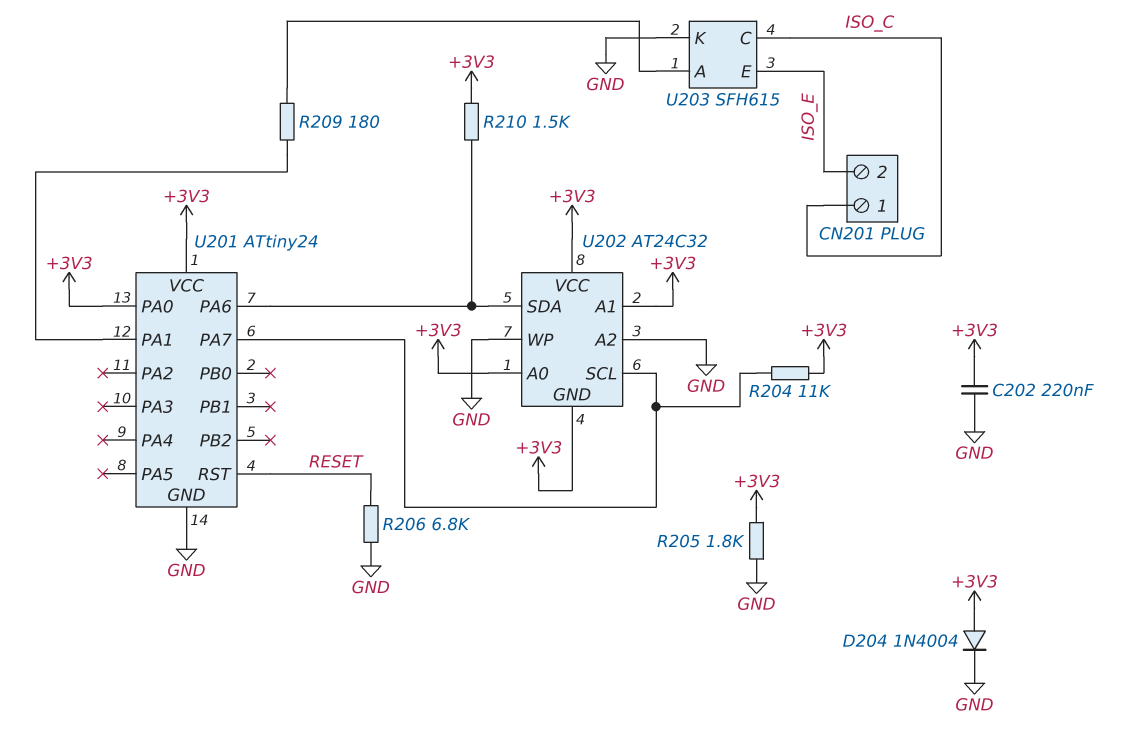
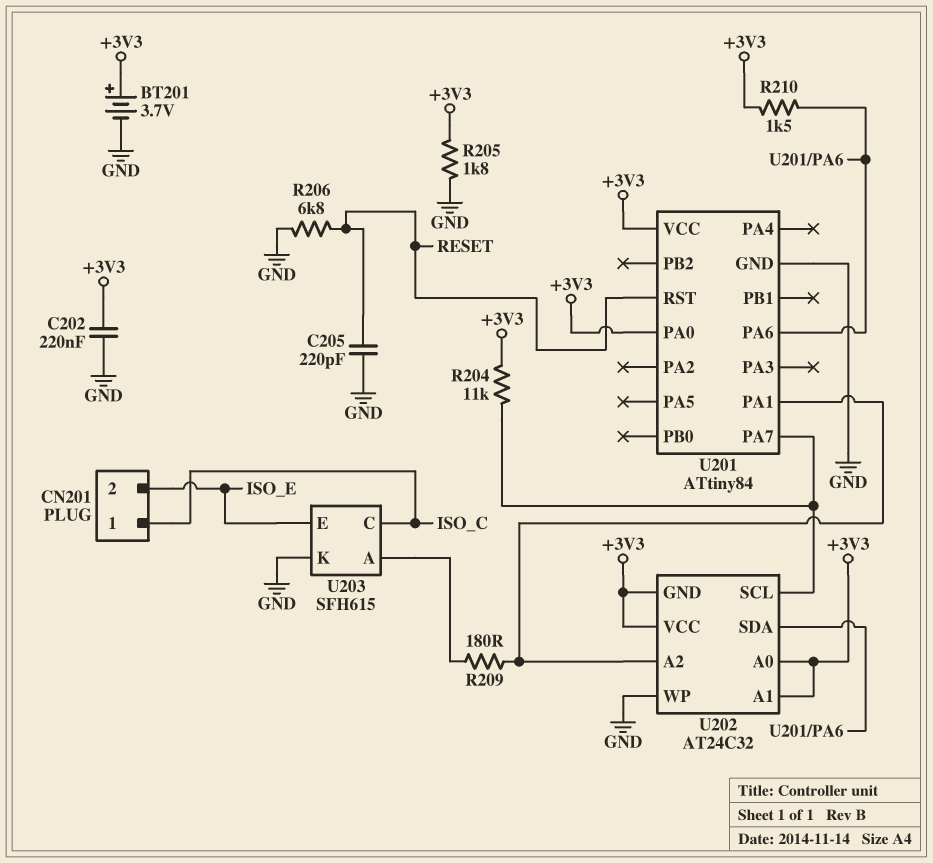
BT201: none -> 3.7V (plus +3V3, minus GND)
C205: none -> 220pF (GND, RESET)
D204: diode 1N4004 (A +3V3, K GND) -> none
U201: ATtiny24 -> ATtiny84
U202 pin A2: GND -> U201/PA1

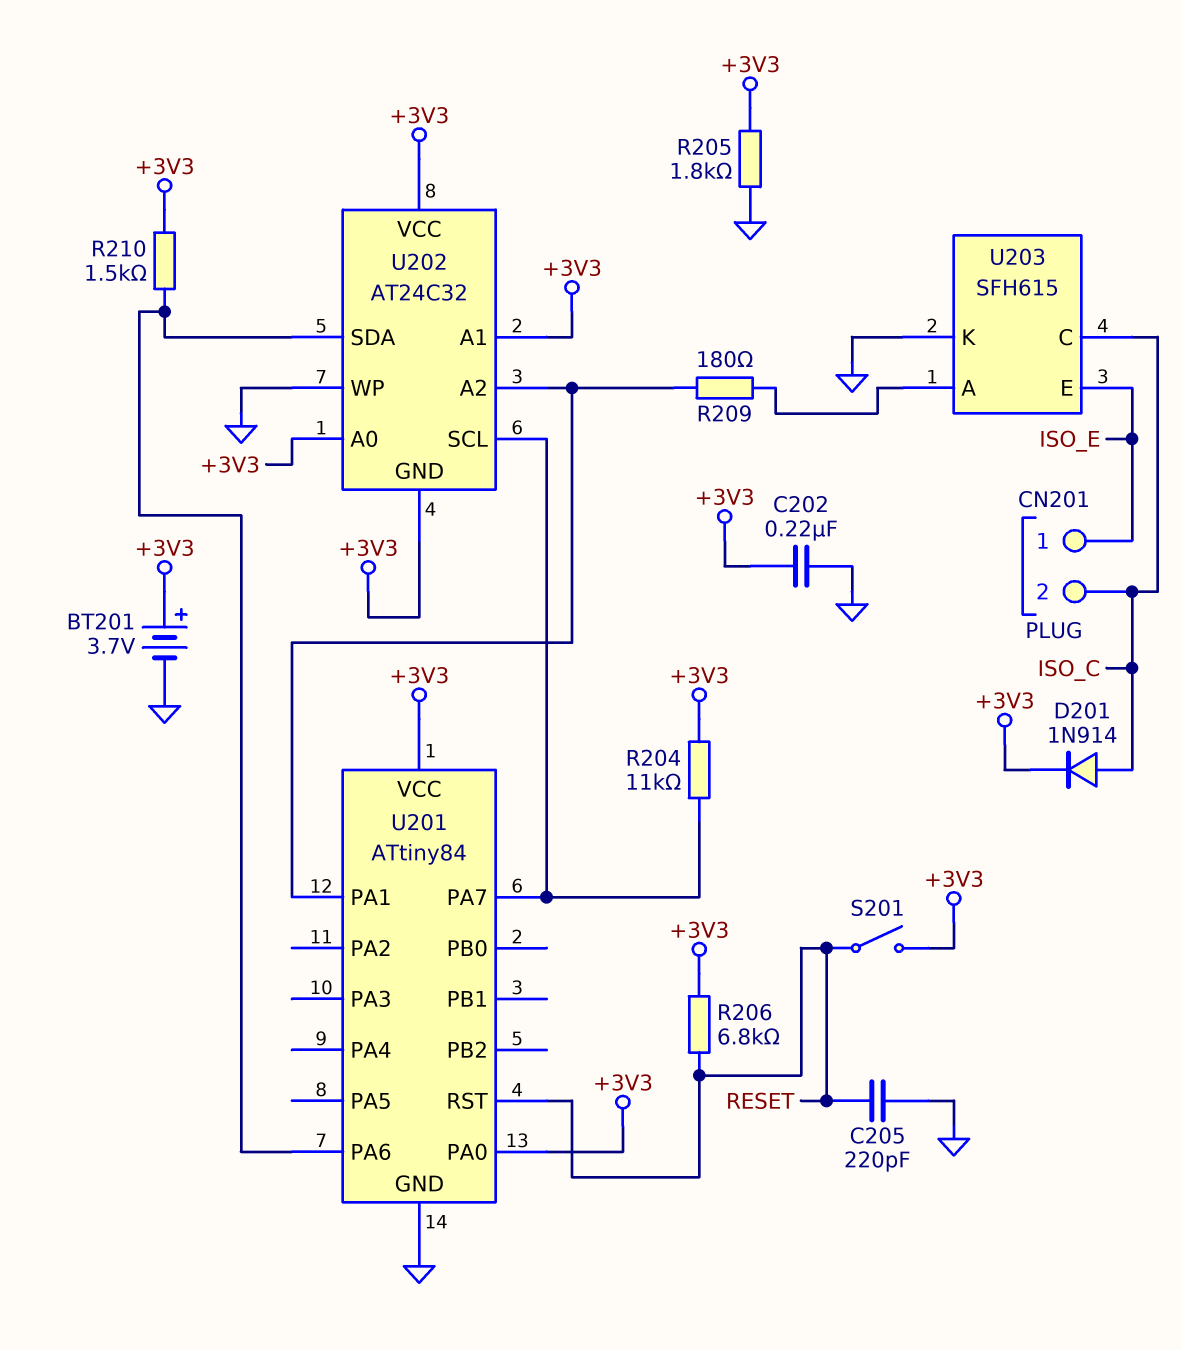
CN201 pin 1: ISO_C -> ISO_E
CN201 pin 2: ISO_E -> ISO_C
D201: none -> diode 1N914 (A ISO_C, K +3V3)
R206: 6.8k (GND, RESET) -> 6.8k (+3V3, RESET)
S201: none -> switch (+3V3, RESET)

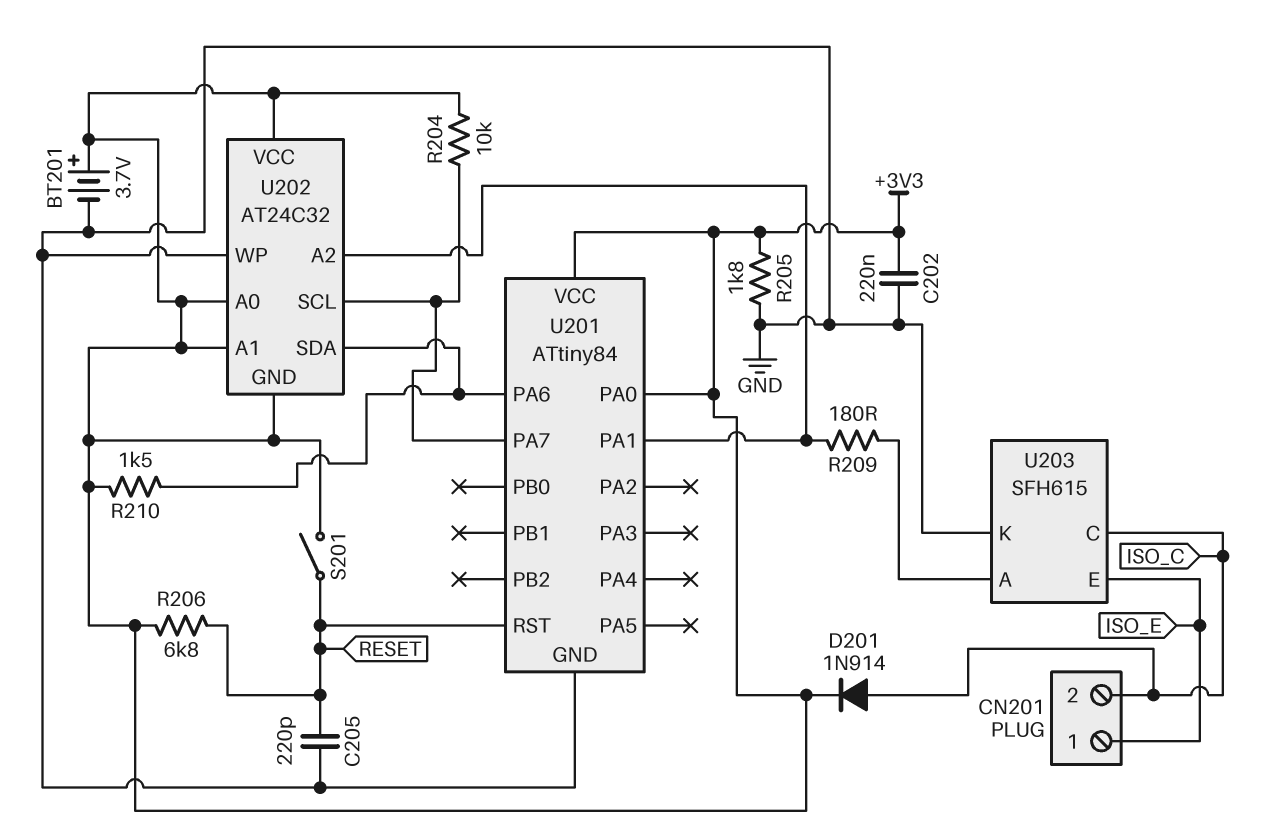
R204: 11k (+3V3, U201/PA7) -> 10k (+3V3, U201/PA7)

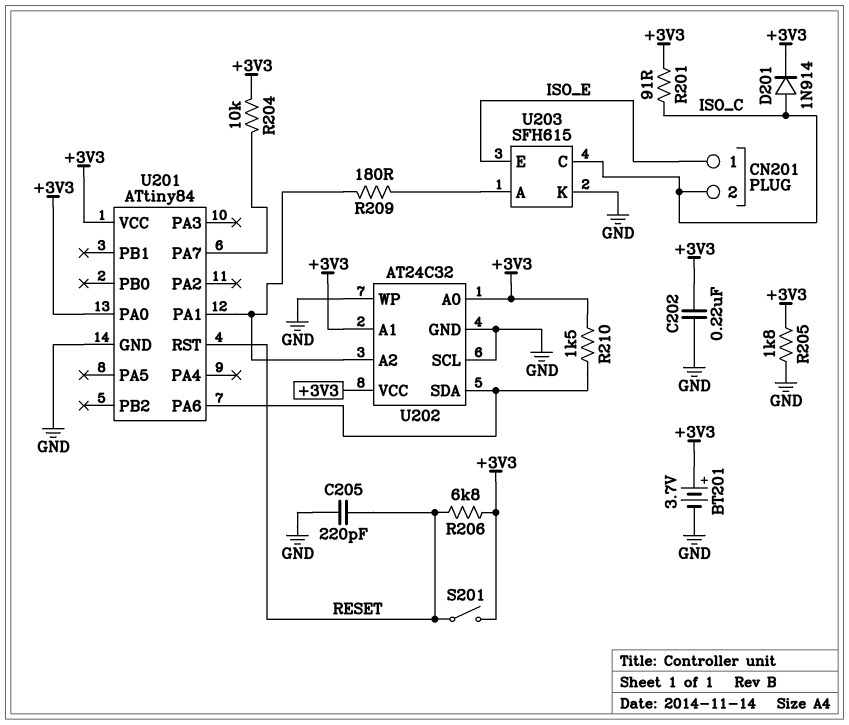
R201: none -> 91 (+3V3, ISO_C)
U202 pin GND: +3V3 -> GND
U202 pin SCL: U201/PA7 -> GND

